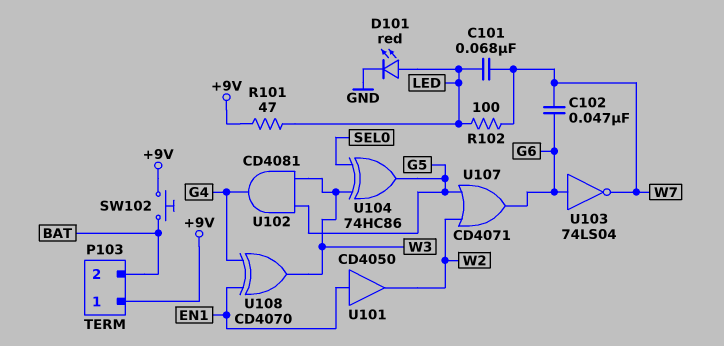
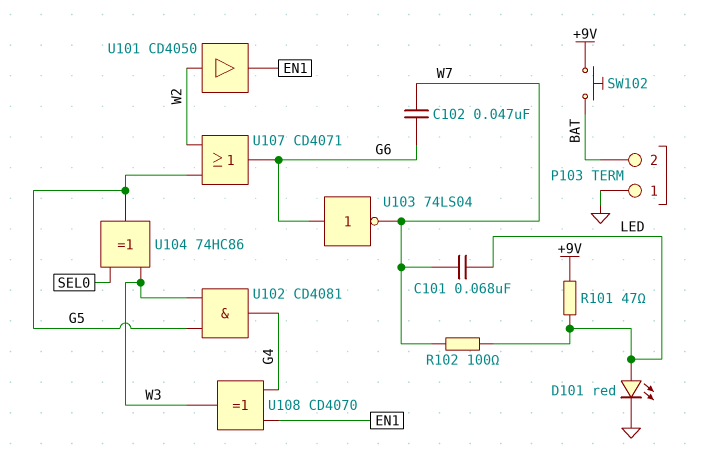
P103 pin 1: +9V -> GND
U101: buffer CD4050 (in EN1, out W2) -> buffer CD4050 (in W2, out EN1)

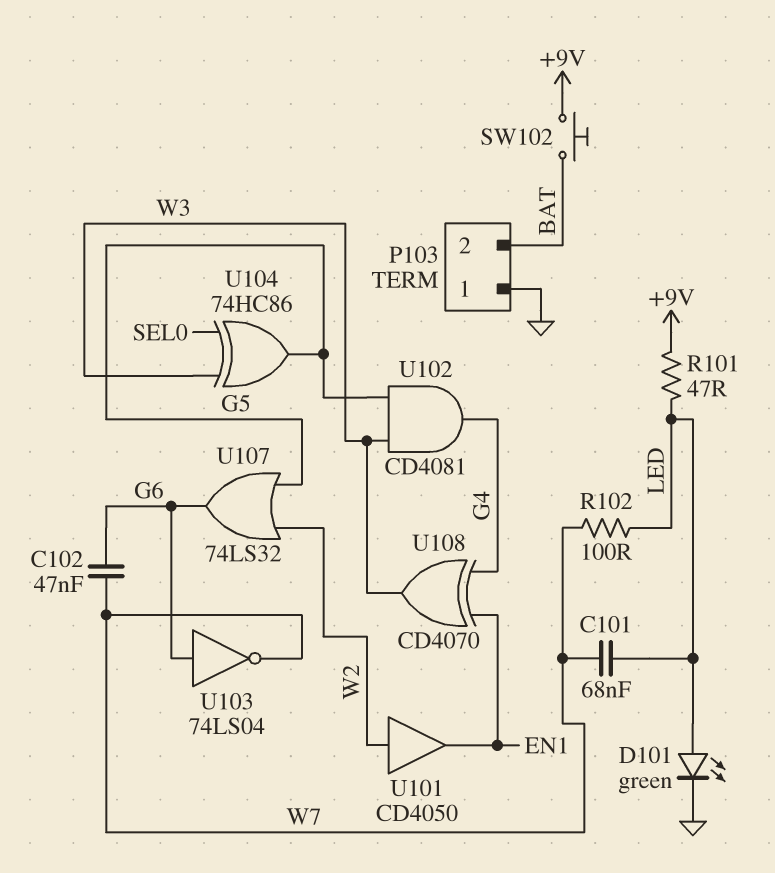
D101: LED red (A LED, K GND) -> LED green (A LED, K GND)
U107: OR CD4071 (in G5, in W2, out G6) -> OR 74LS32 (in G5, in W2, out G6)

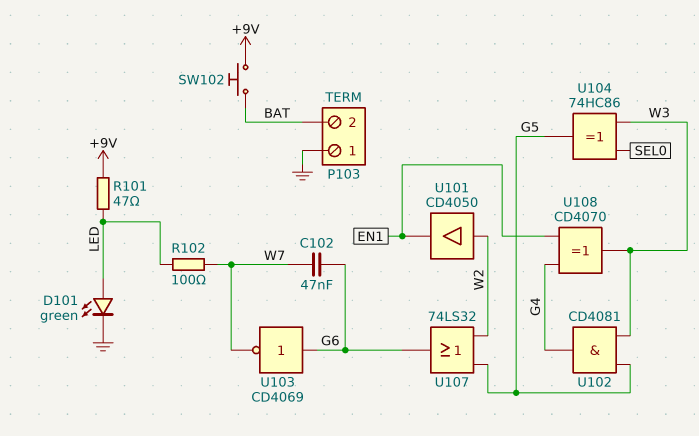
C101: 68nF (LED, W7) -> none
U103: NOT 74LS04 (in G6, out W7) -> NOT CD4069 (in G6, out W7)

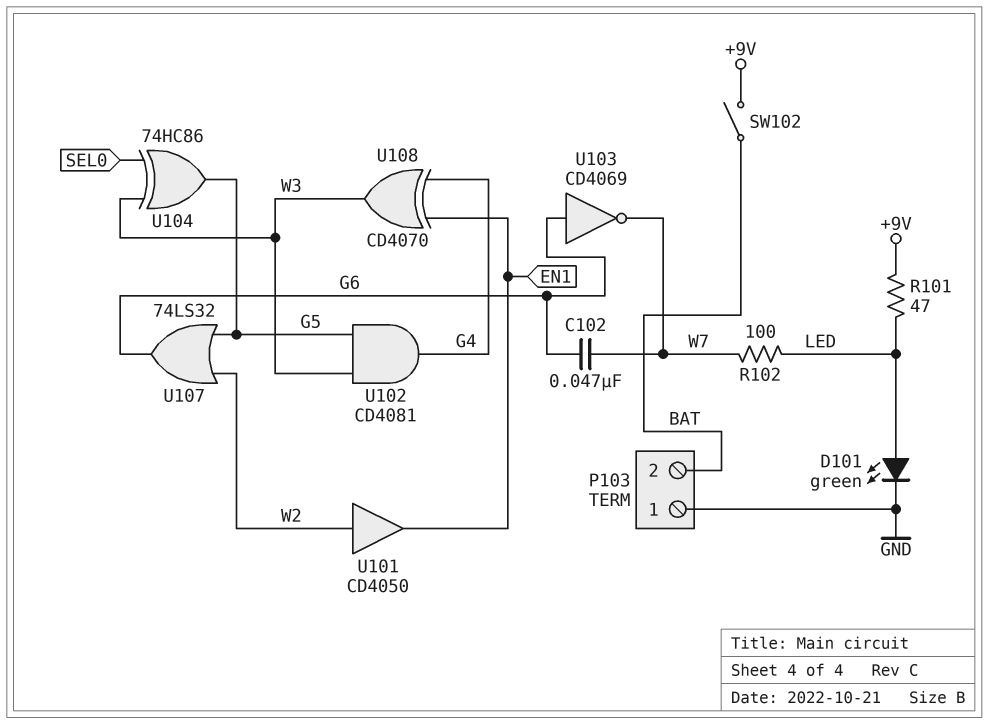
SW102: button (+9V, BAT) -> switch (+9V, BAT)

